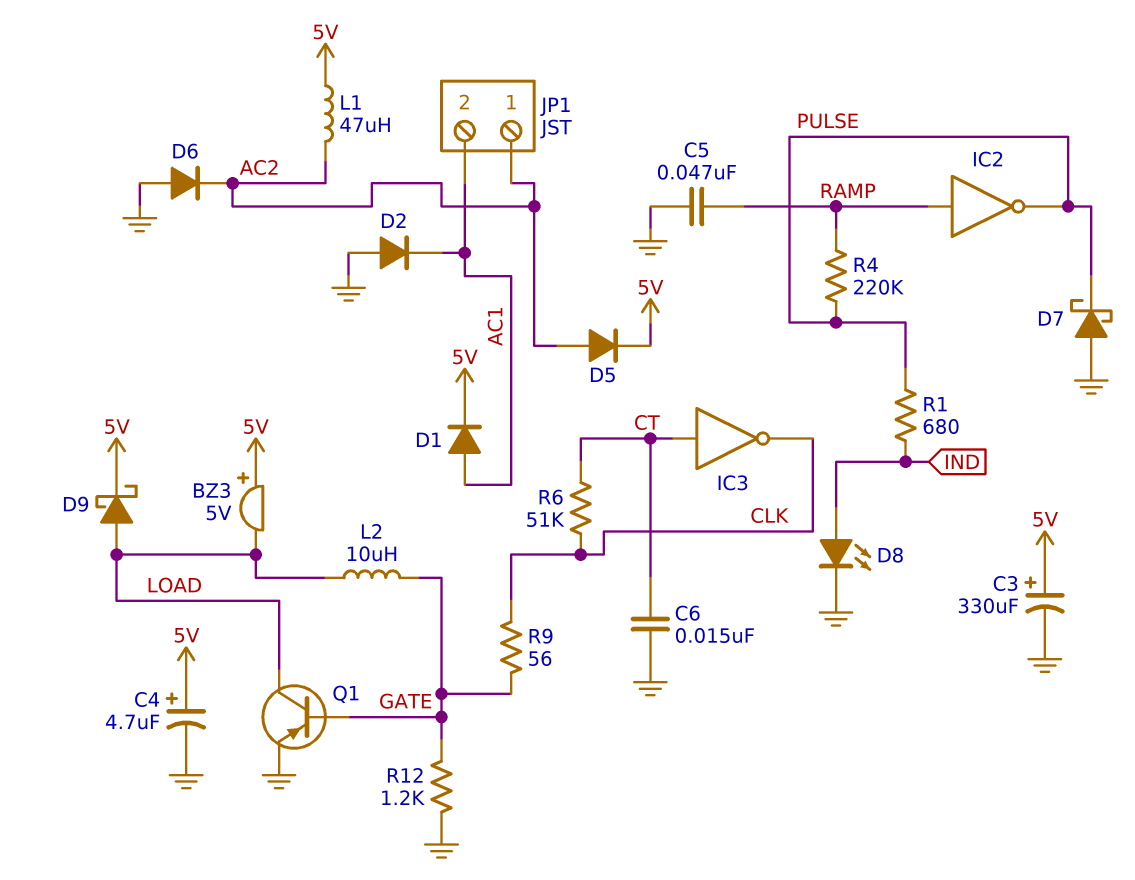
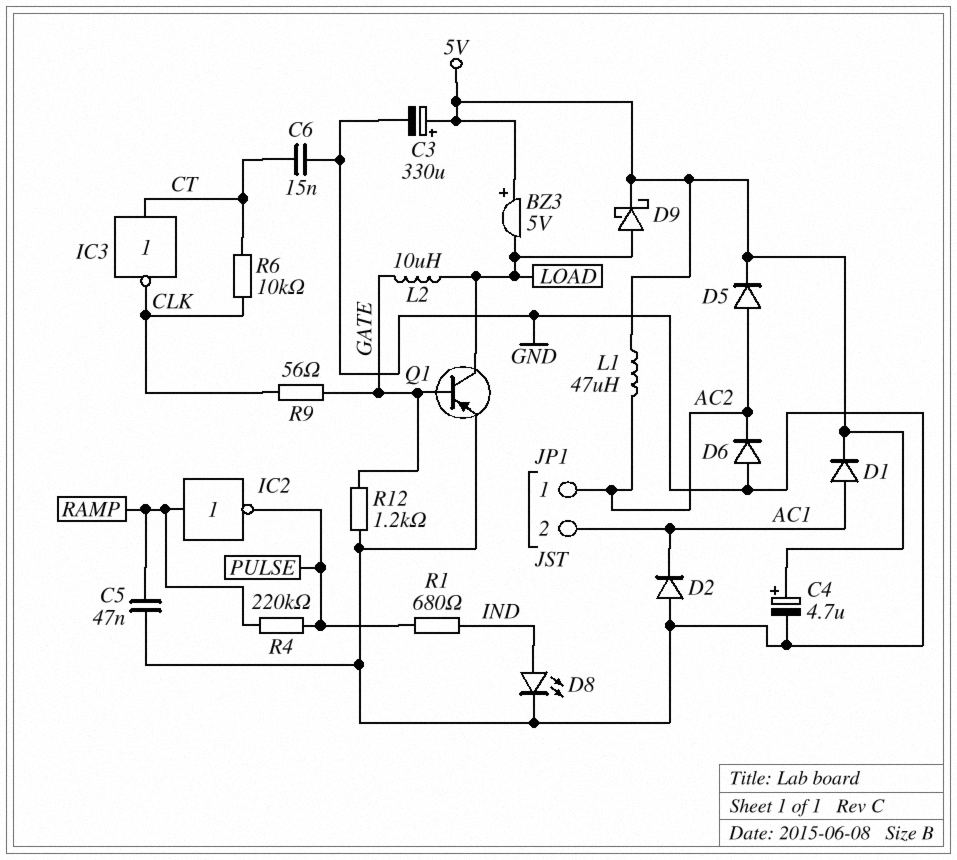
D7: schottky (A GND, K PULSE) -> none
R6: 51k (CLK, CT) -> 10k (CLK, CT)

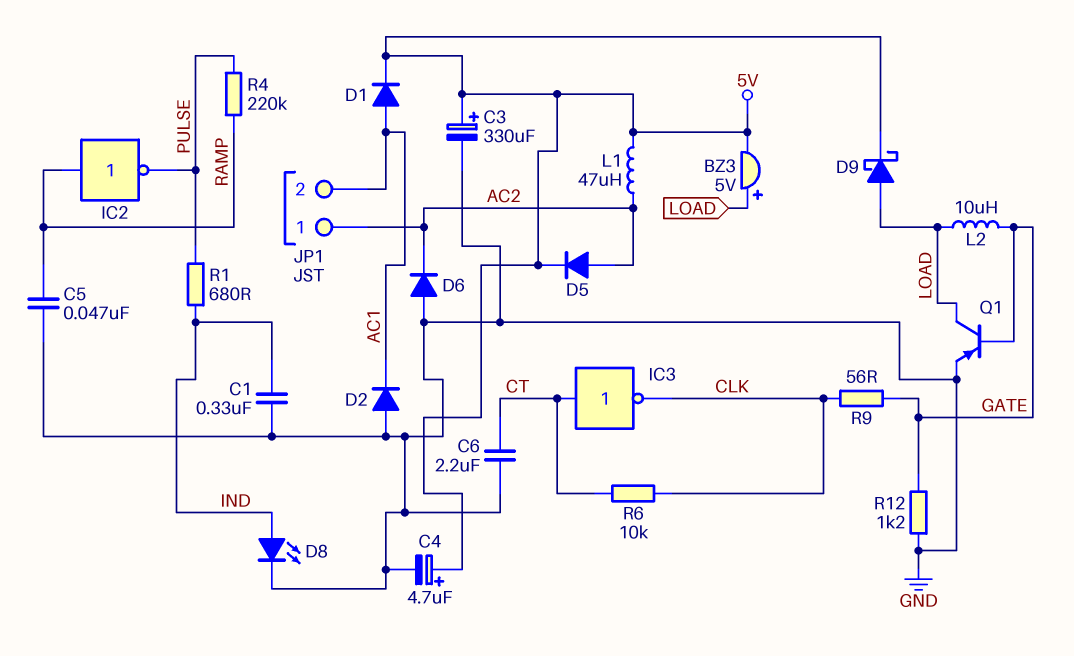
BZ3: buzzer 5V (plus 5V, minus LOAD) -> buzzer 5V (plus LOAD, minus 5V)
C1: none -> 330nF (GND, IND)
C6: 15nF (CT, GND) -> 2.2uF (CT, GND)

